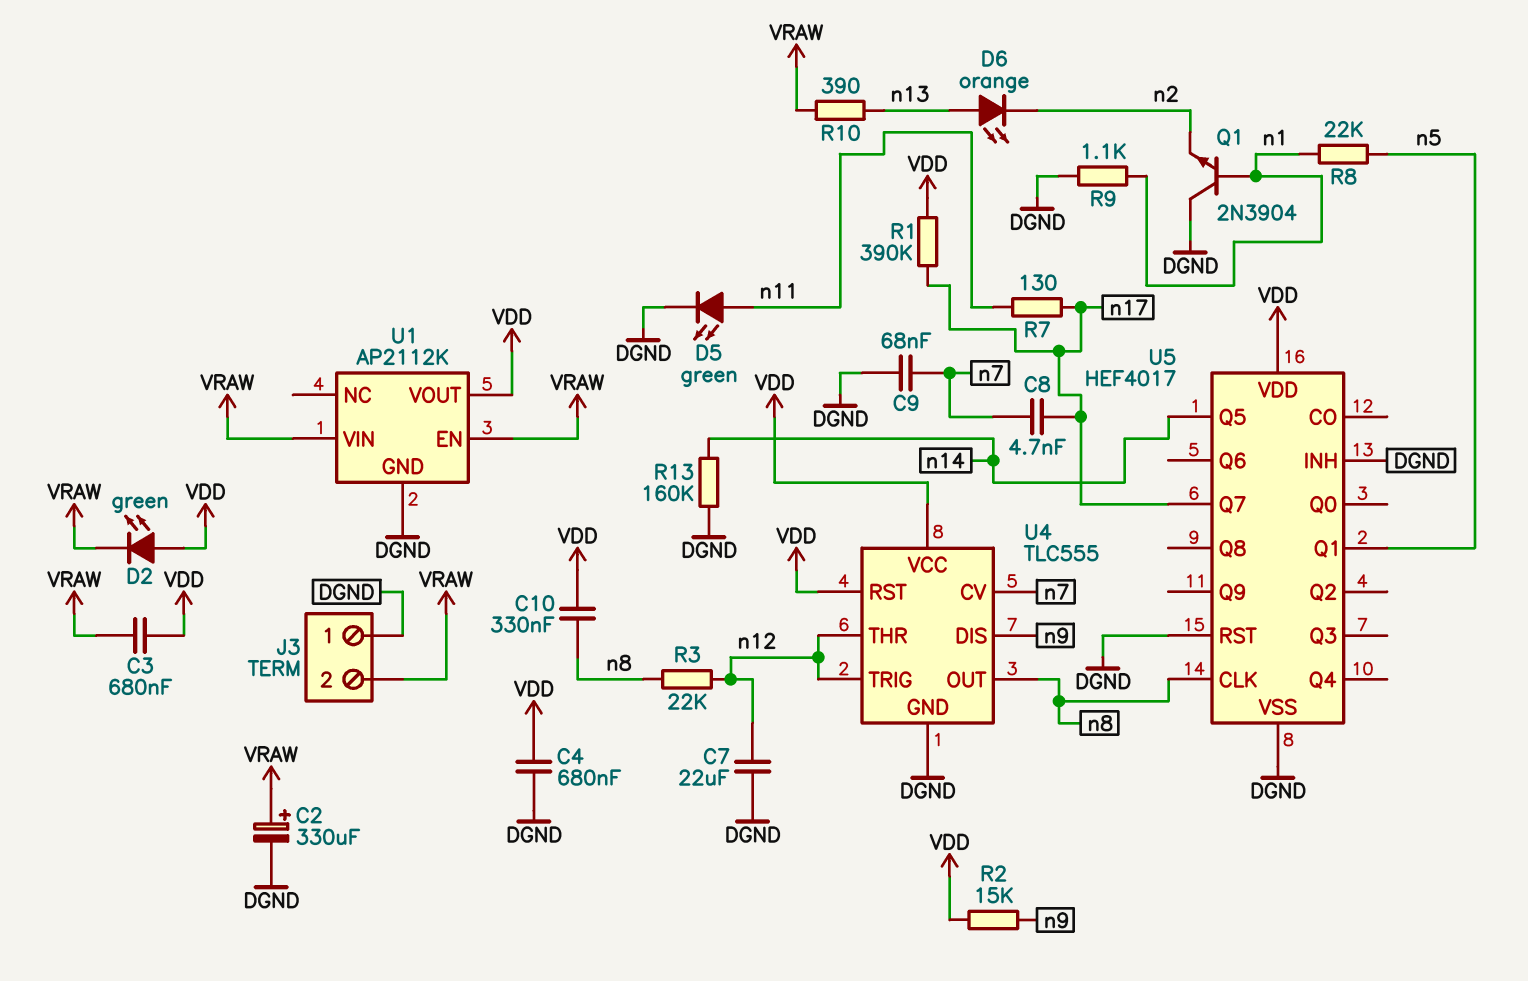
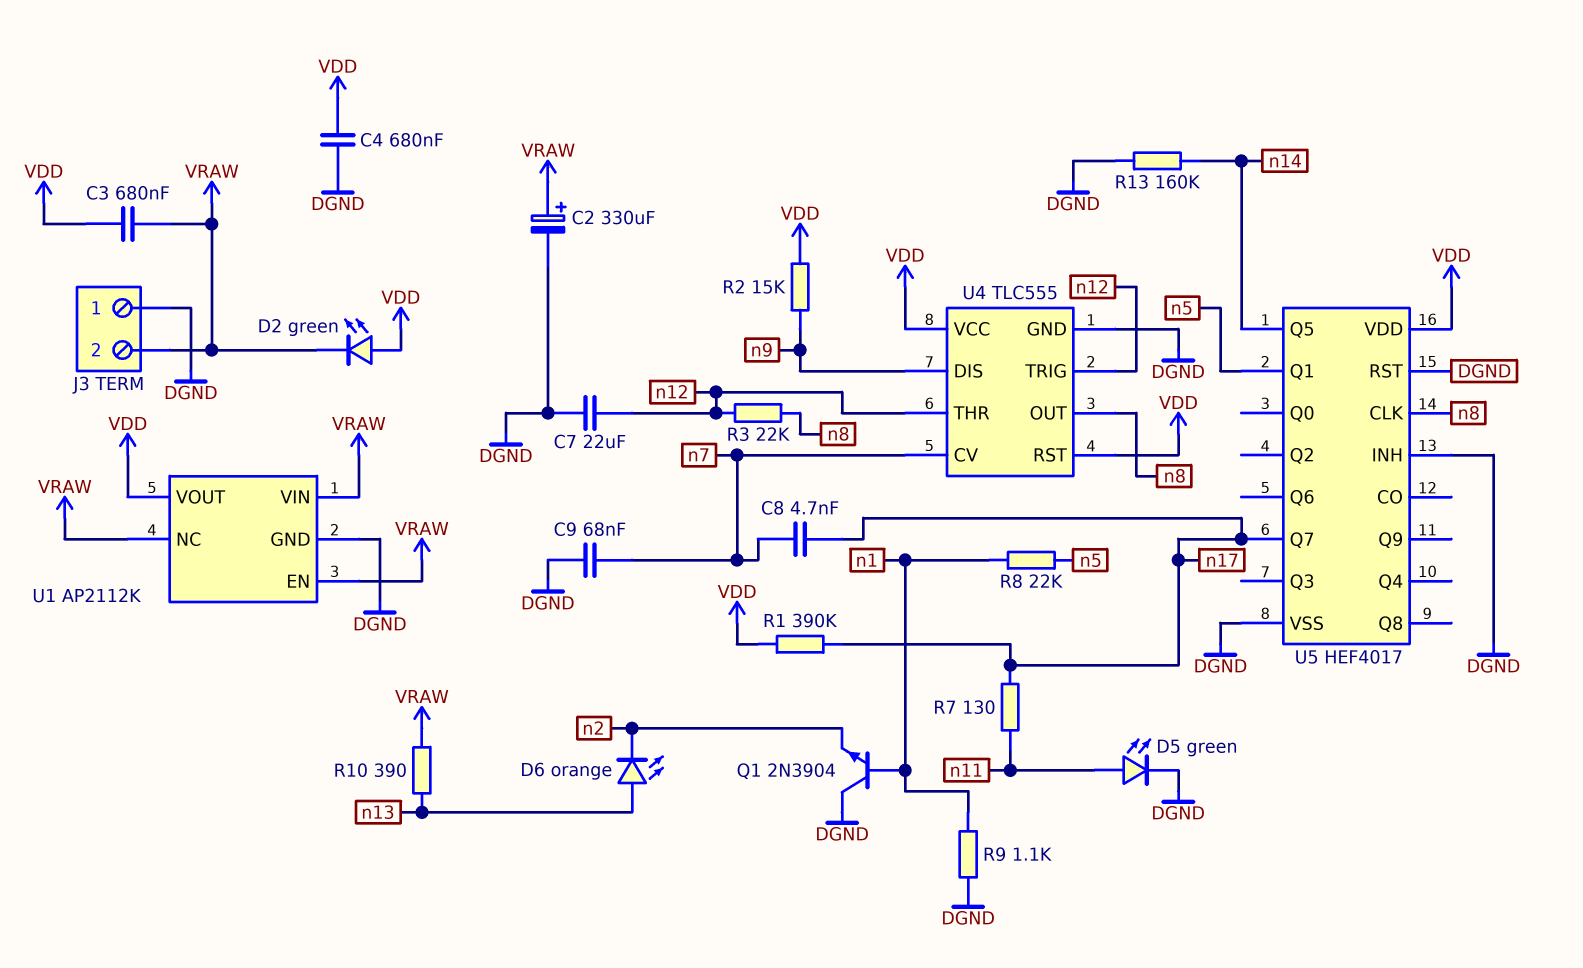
C10: 330nF (VDD, n8) -> none
U1 pin NC: none -> VRAW

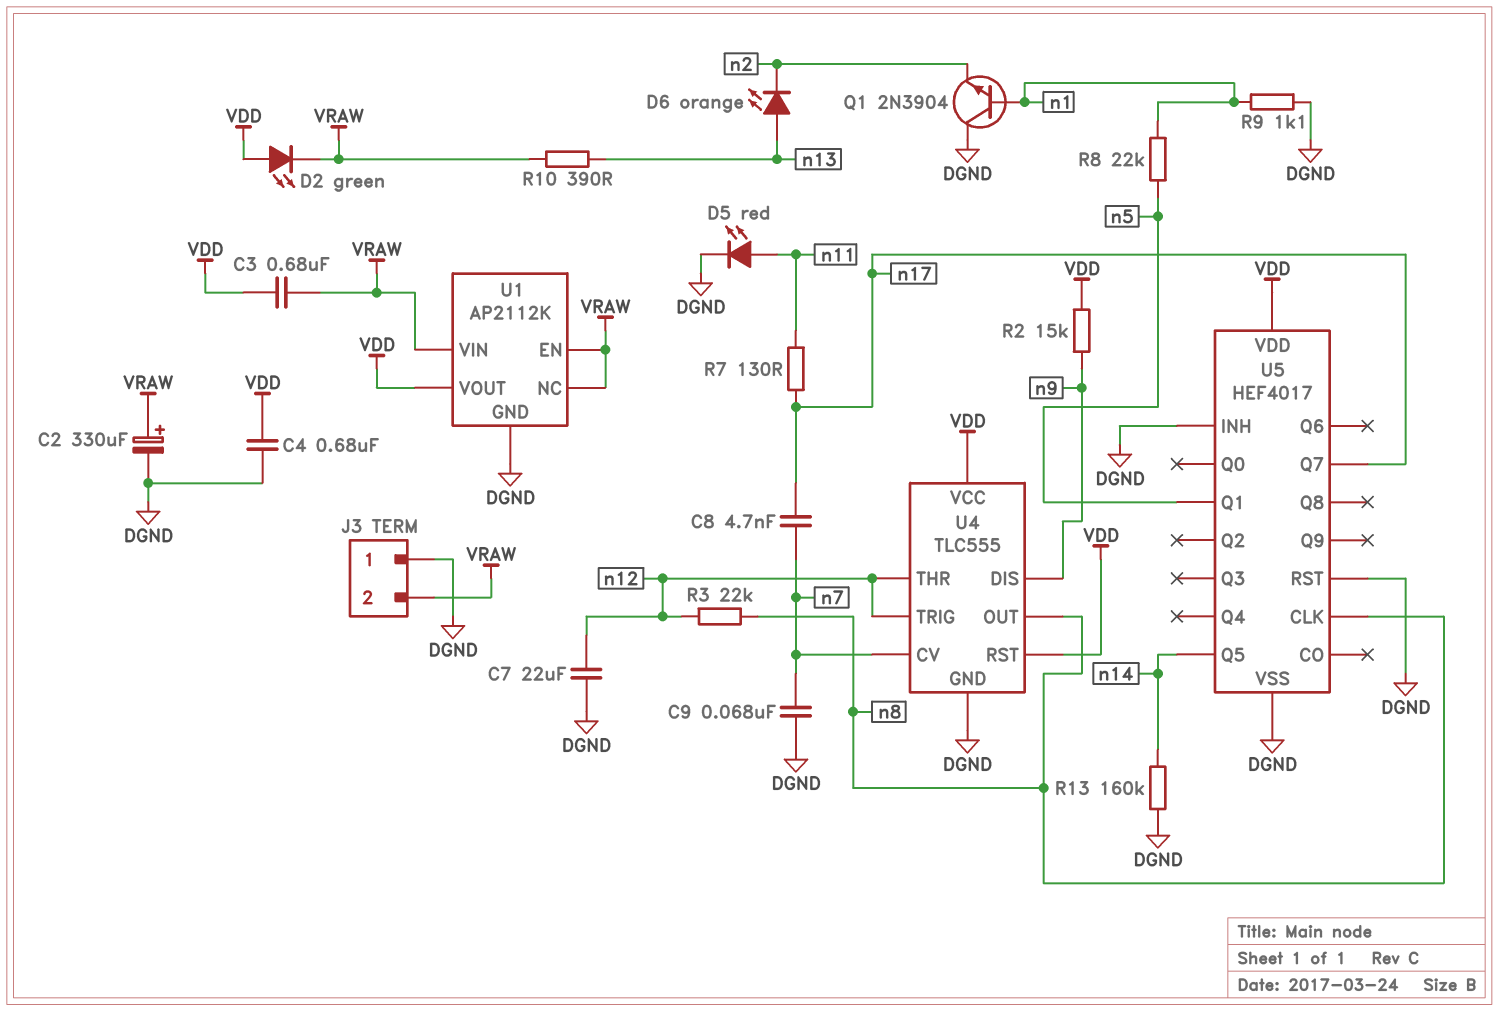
D5: LED green (A n11, K DGND) -> LED red (A n11, K DGND)
R1: 390k (VDD, n17) -> none

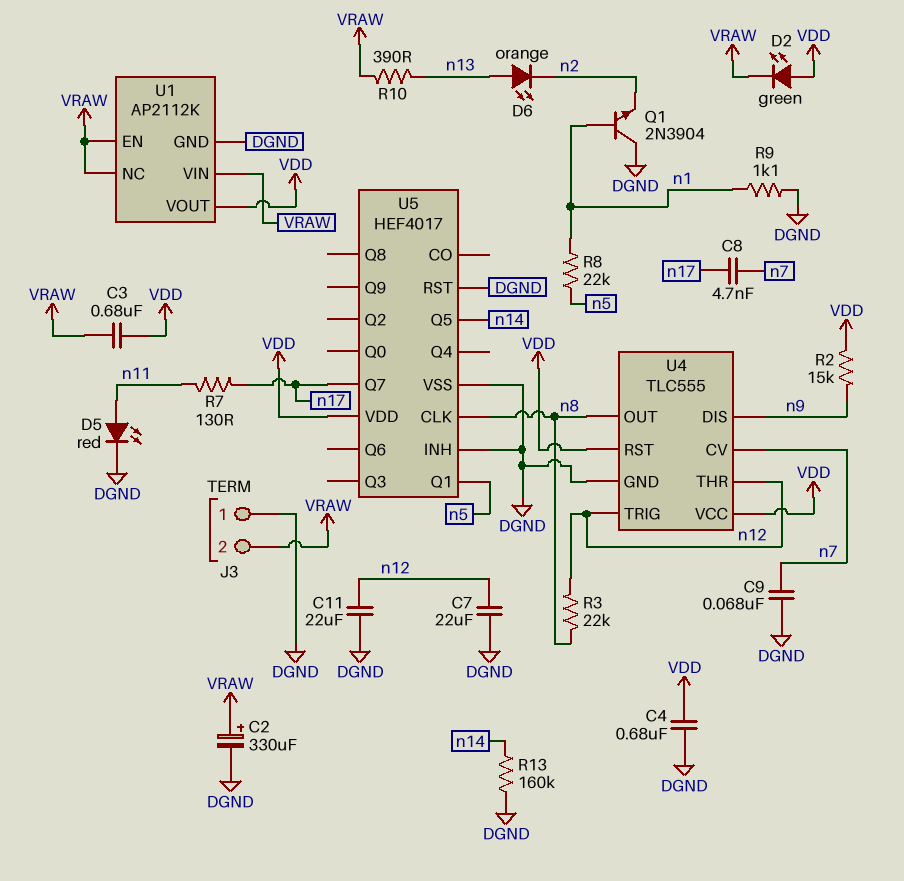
C11: none -> 22uF (DGND, n12)

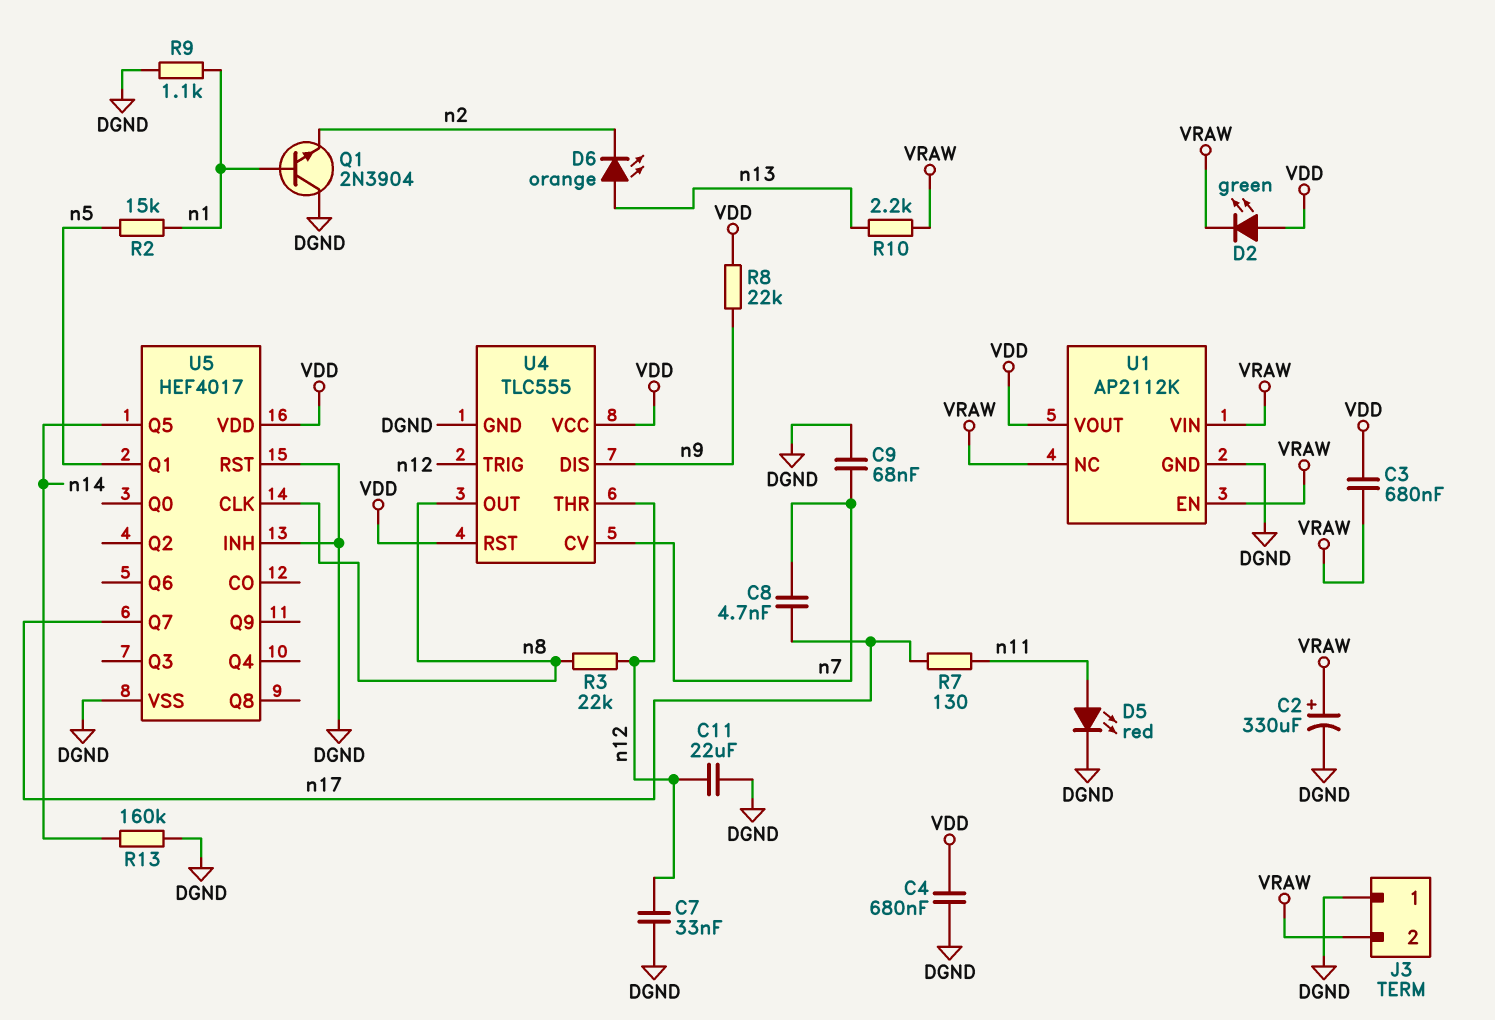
C7: 22uF (DGND, n12) -> 33nF (DGND, n12)
R2: 15k (VDD, n9) -> 15k (n1, n5)
R8: 22k (n1, n5) -> 22k (VDD, n9)
R10: 390 (VRAW, n13) -> 2.2k (VRAW, n13)

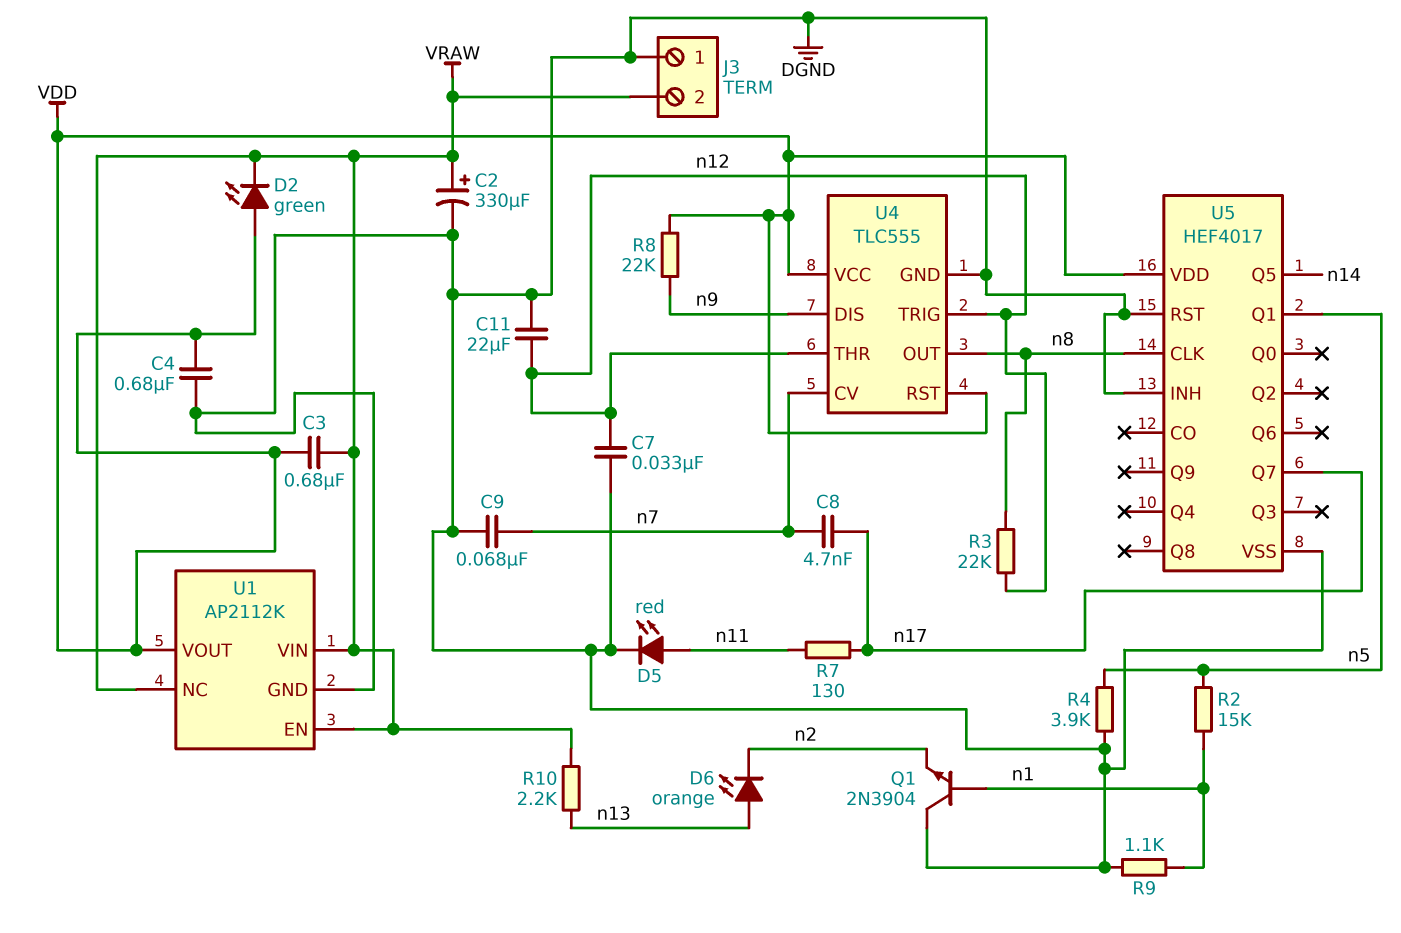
R4: none -> 3.9k (DGND, n5)
R13: 160k (DGND, n14) -> none

